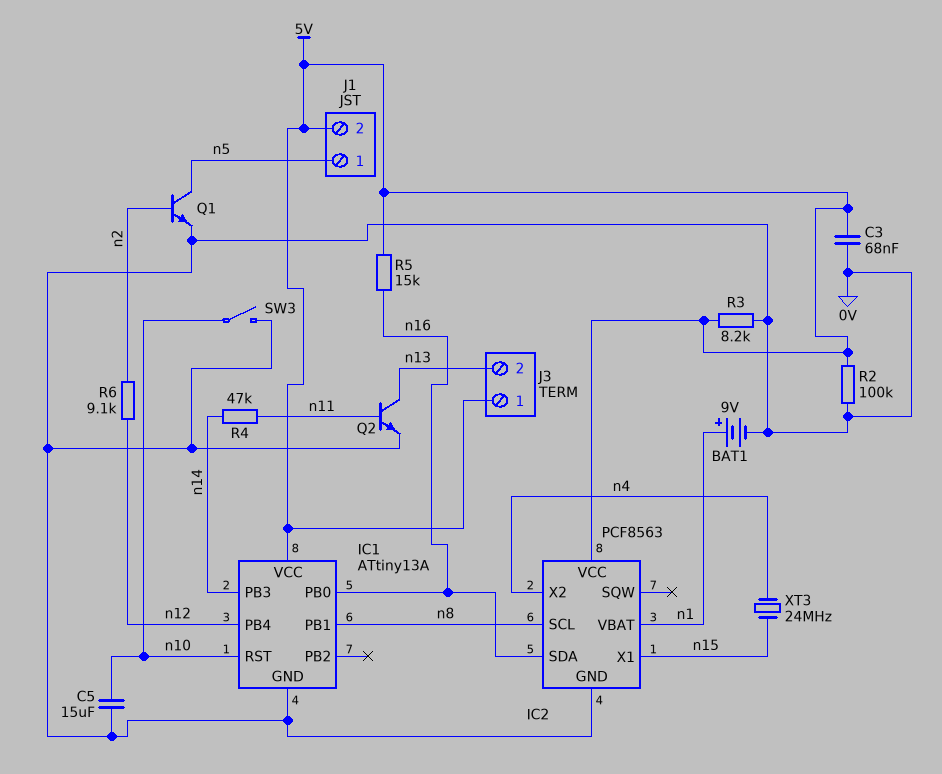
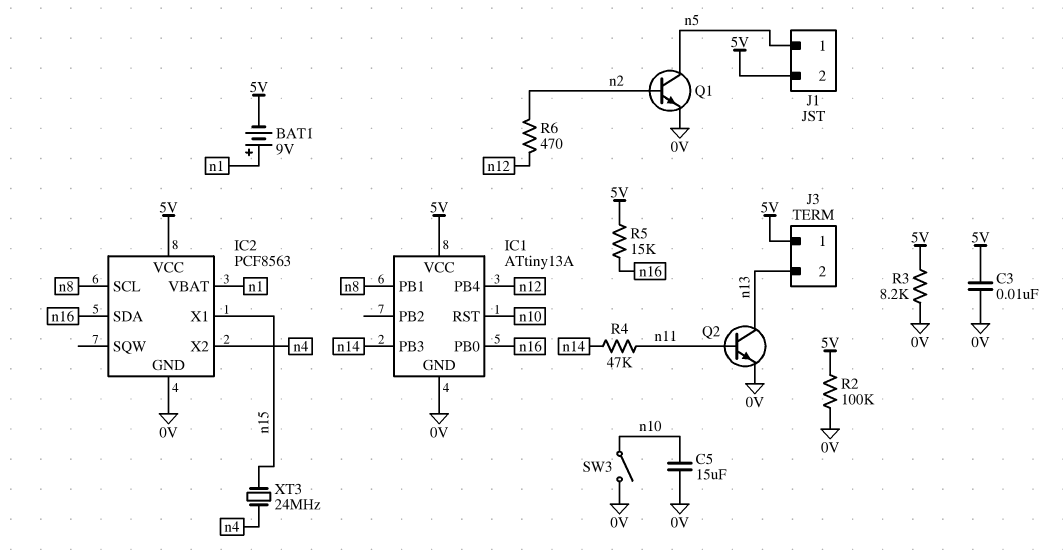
BAT1: 9V (plus n1, minus 0V) -> 9V (plus n1, minus 5V)
C3: 68nF (0V, 5V) -> 10nF (0V, 5V)
R6: 9.1k (n2, n12) -> 470 (n2, n12)

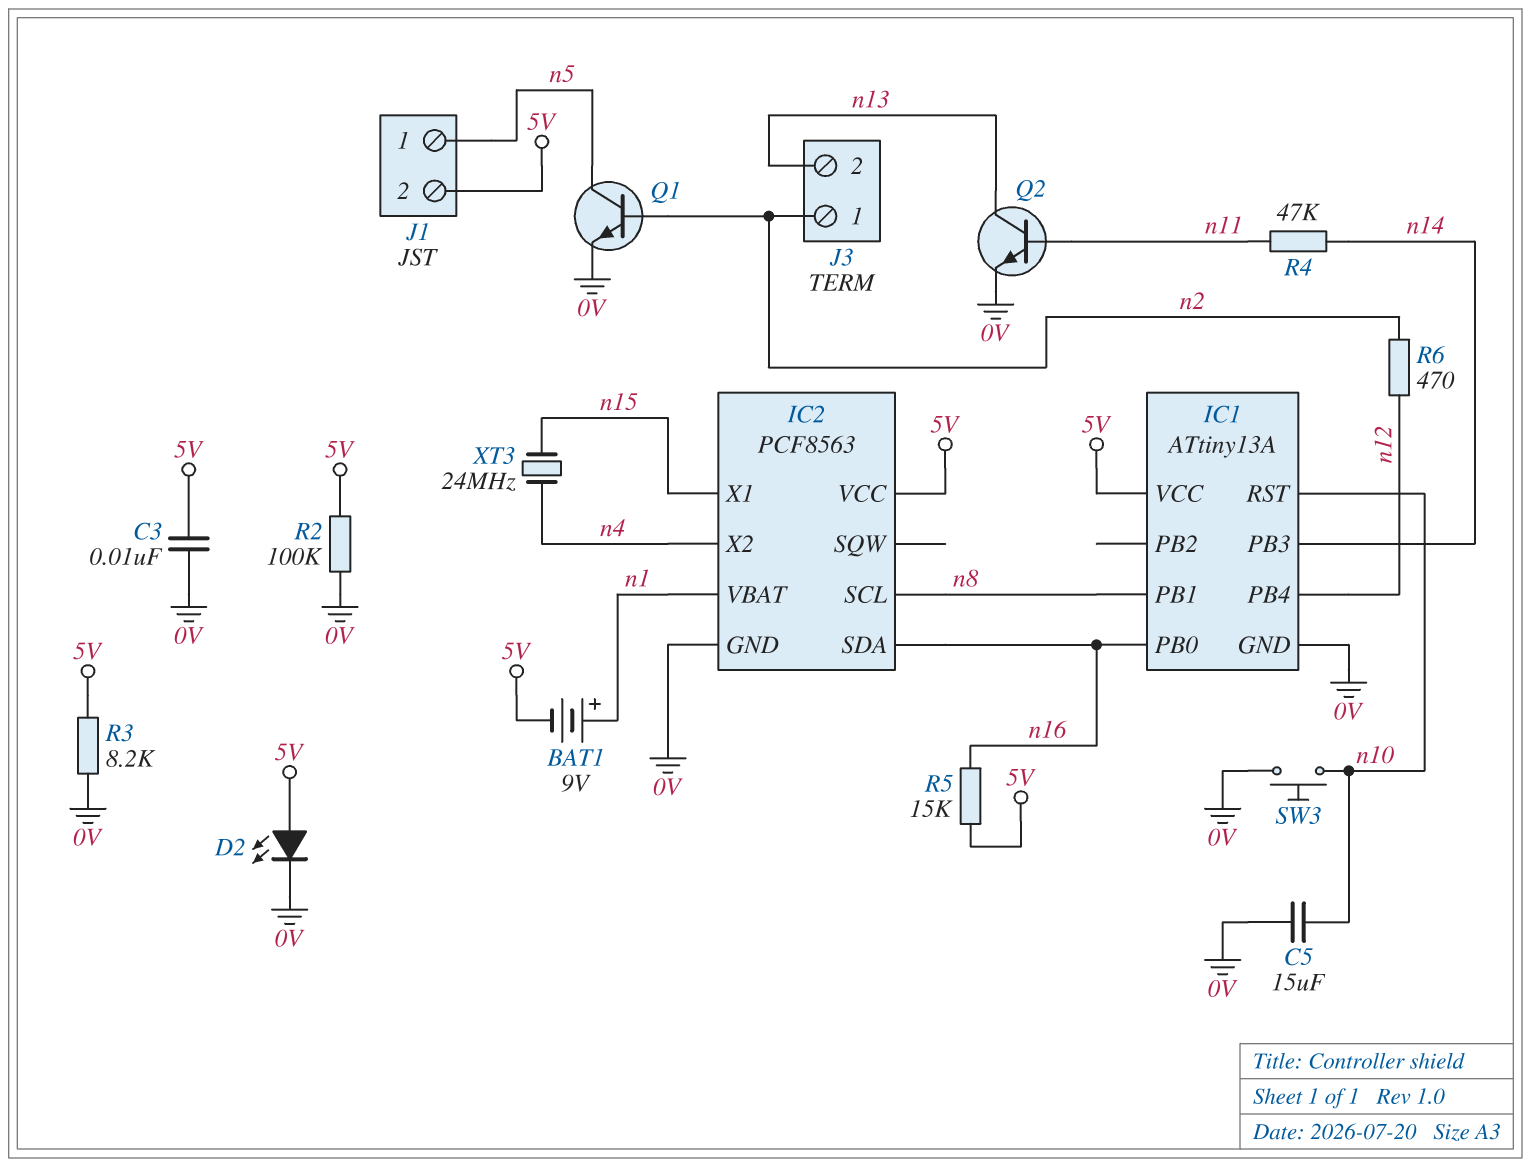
D2: none -> LED (A 5V, K 0V)
J3 pin 1: 5V -> n2
SW3: switch (0V, n10) -> button (0V, n10)

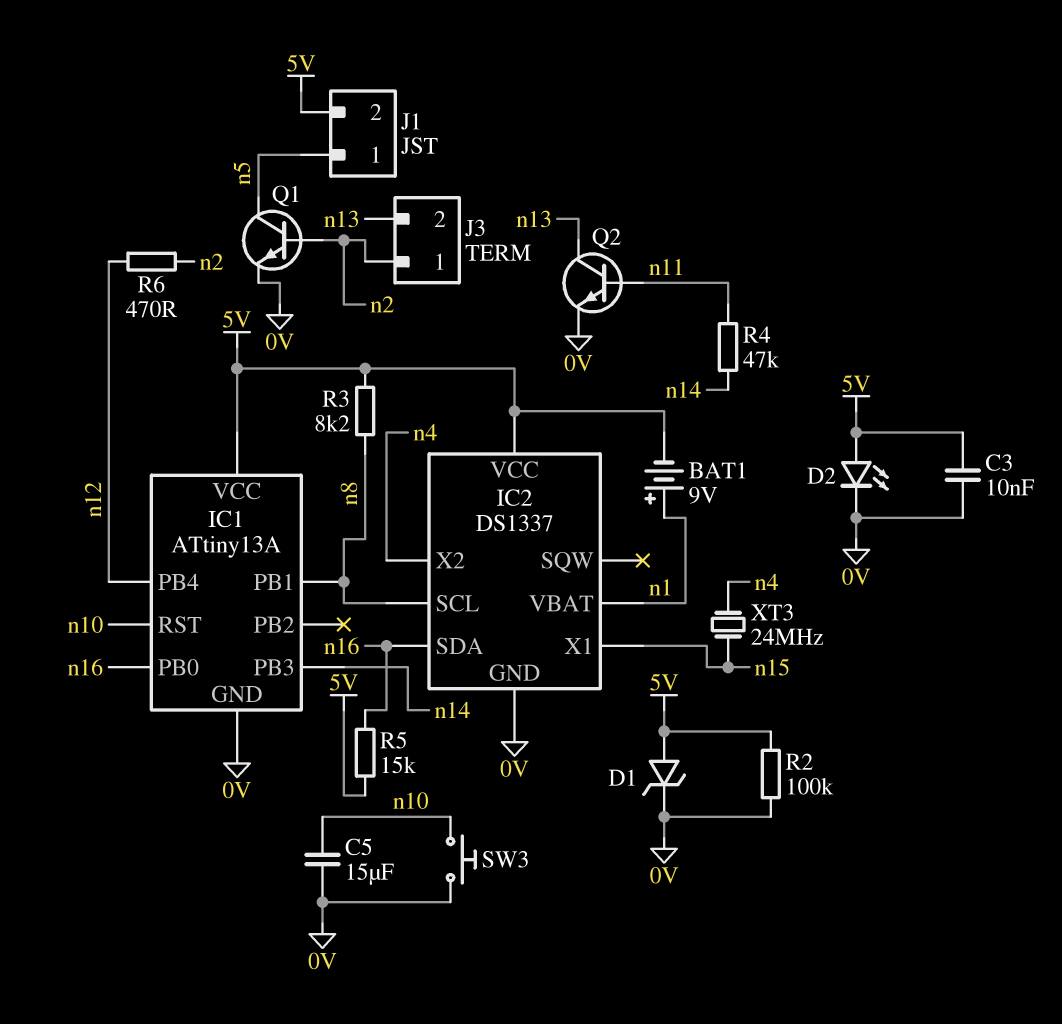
D1: none -> zener (A 5V, K 0V)
IC2: PCF8563 -> DS1337
R3: 8.2k (0V, 5V) -> 8.2k (5V, n8)

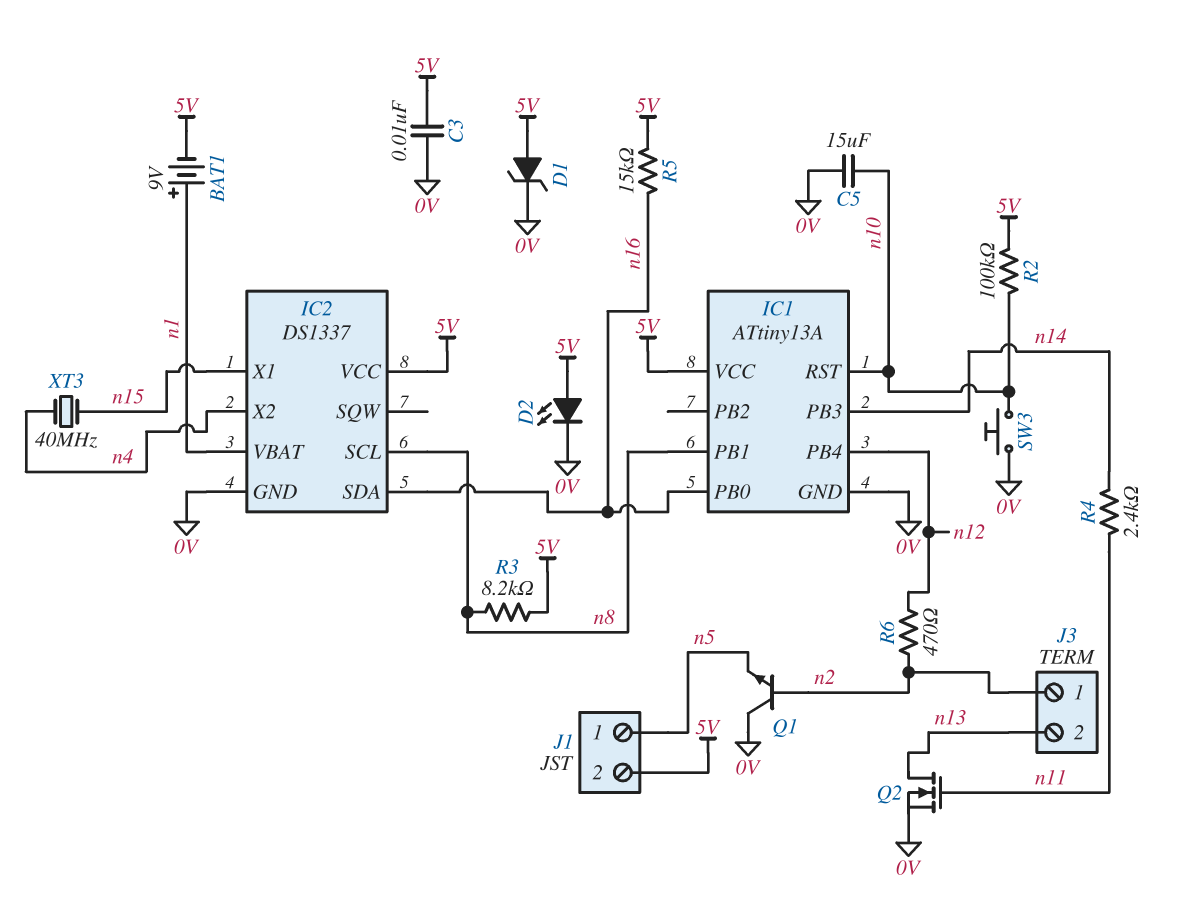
Q1: NPN (B n2, C n5, E 0V) -> NPN (B n2, C 0V, E n5)
Q2: NPN (B n11, C n13, E 0V) -> NMOS (G n11, D n13, S 0V)
R2: 100k (0V, 5V) -> 100k (5V, n10)
R4: 47k (n11, n14) -> 2.4k (n11, n14)
XT3: 24MHz (n4, n15) -> 40MHz (n4, n15)

